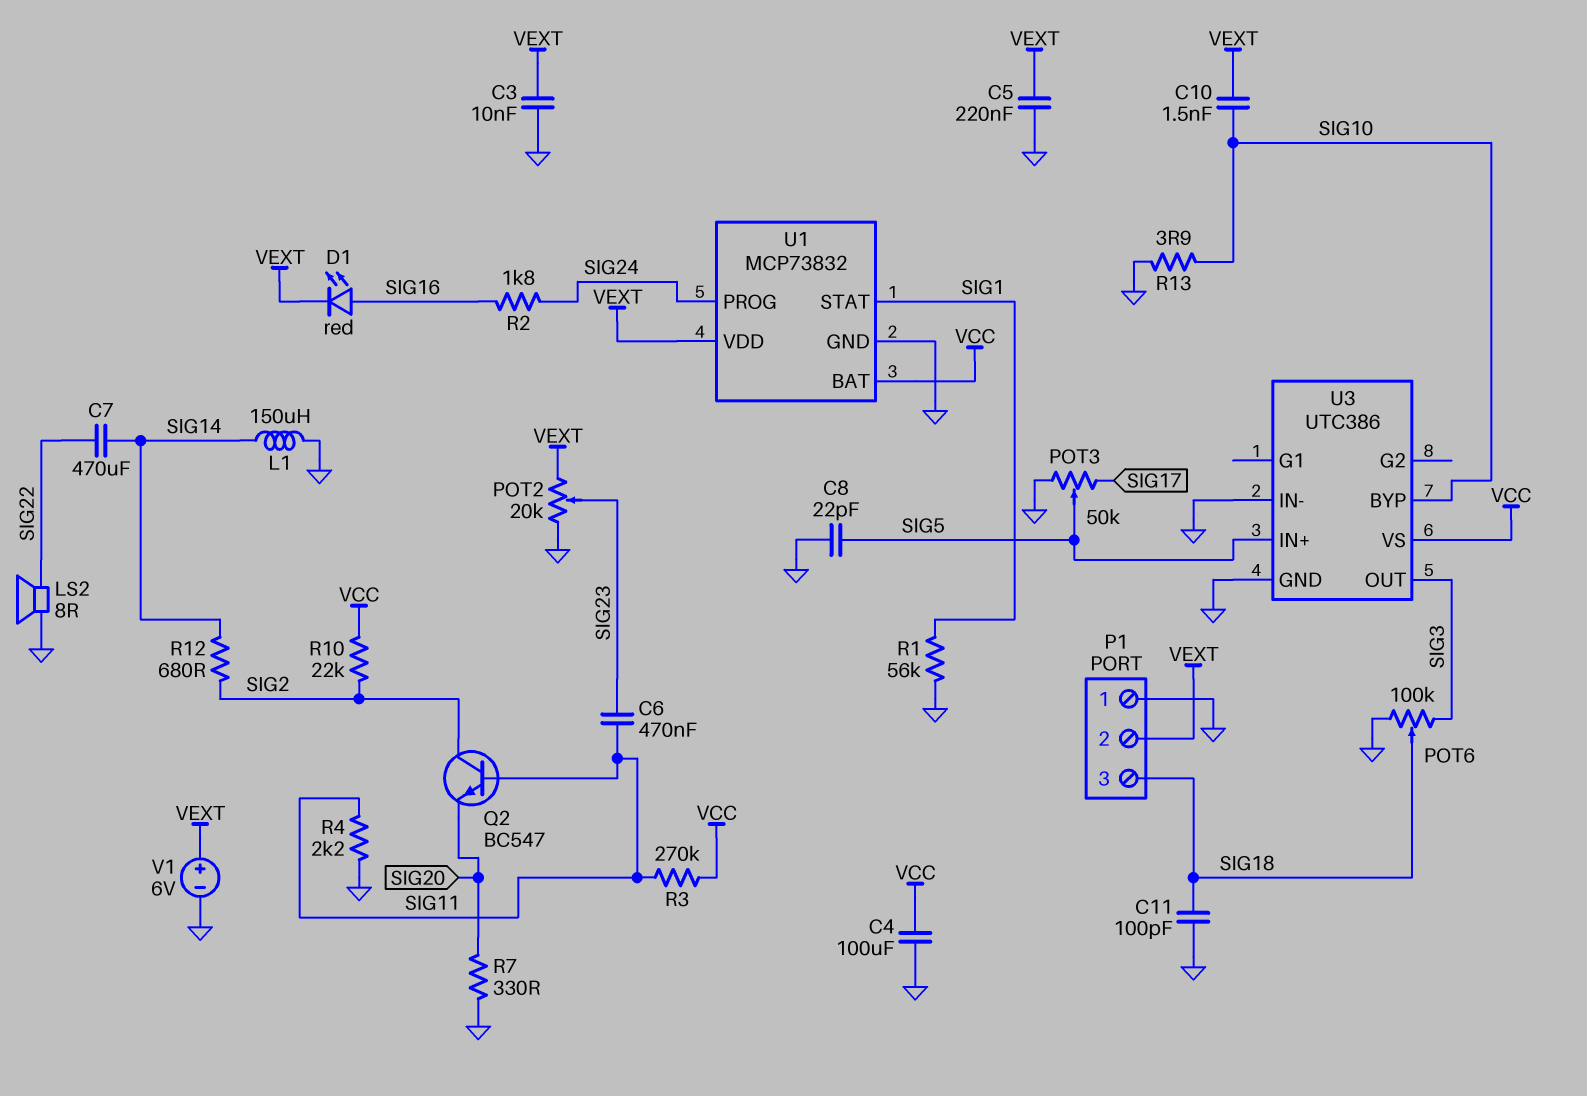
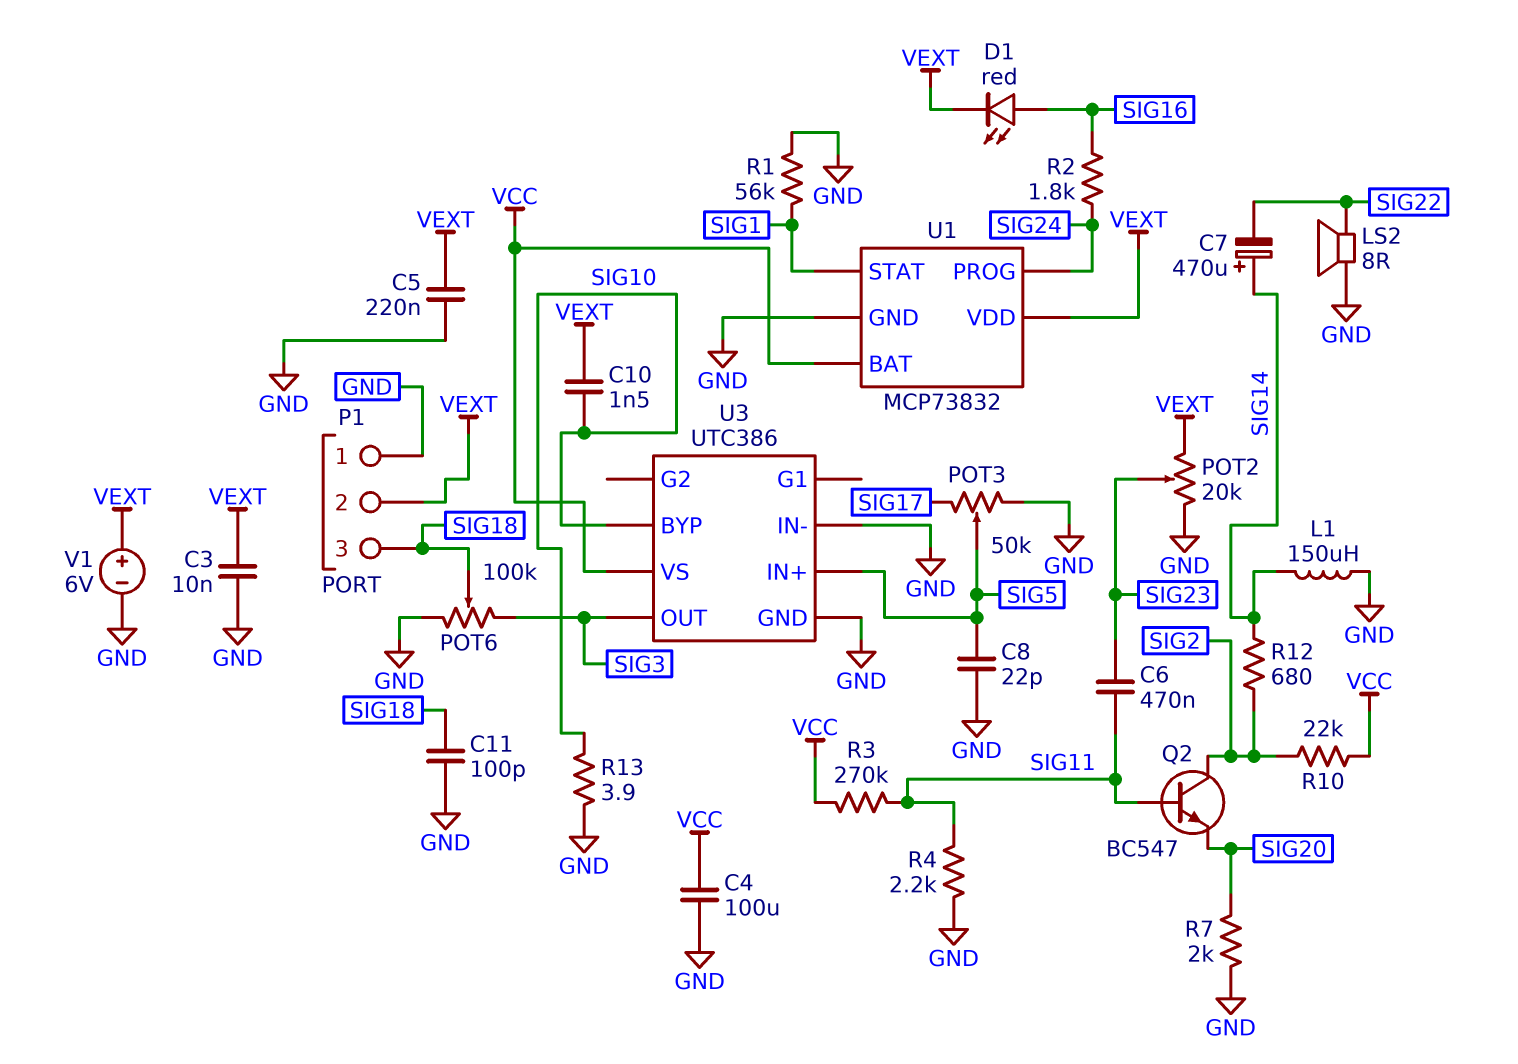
C7: 470uF (SIG14, SIG22) -> 470uF (plus SIG14, minus SIG22)
R7: 330 (GND, SIG20) -> 2k (GND, SIG20)

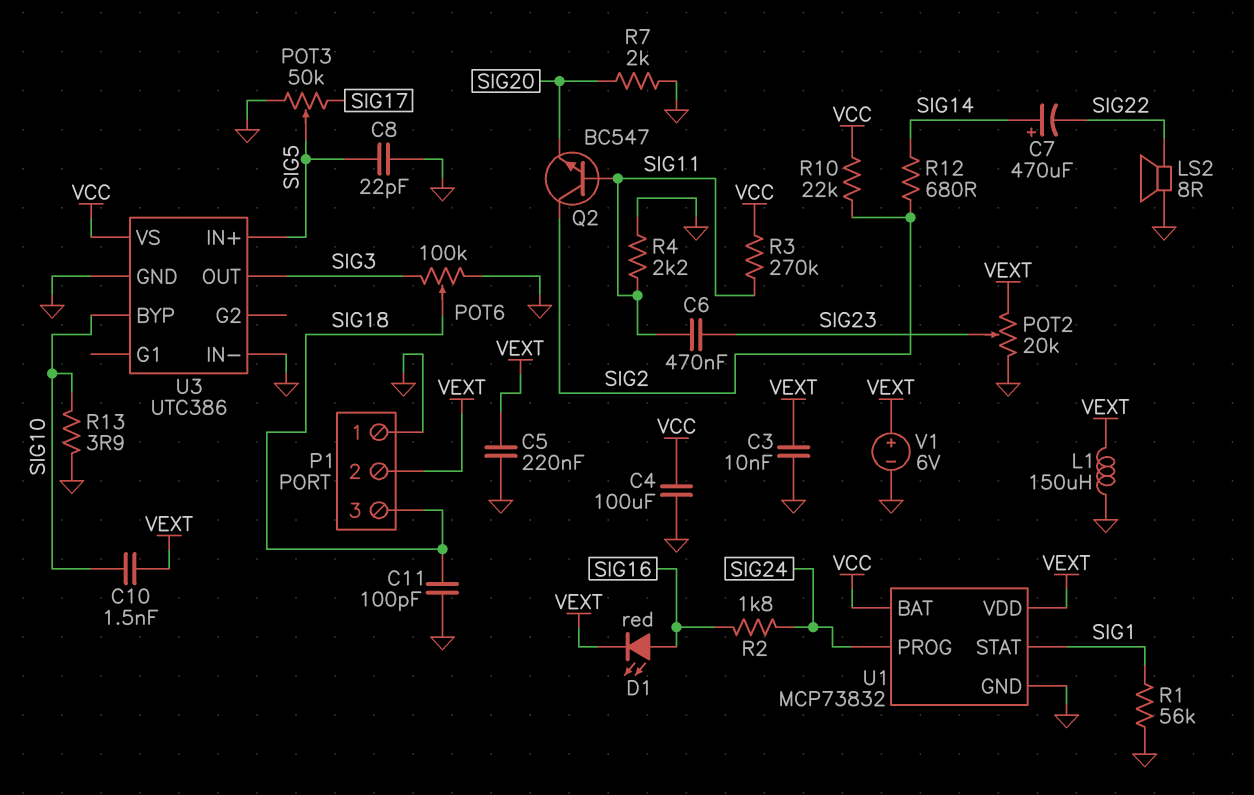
L1: 150uH (GND, SIG14) -> 150uH (GND, VEXT)

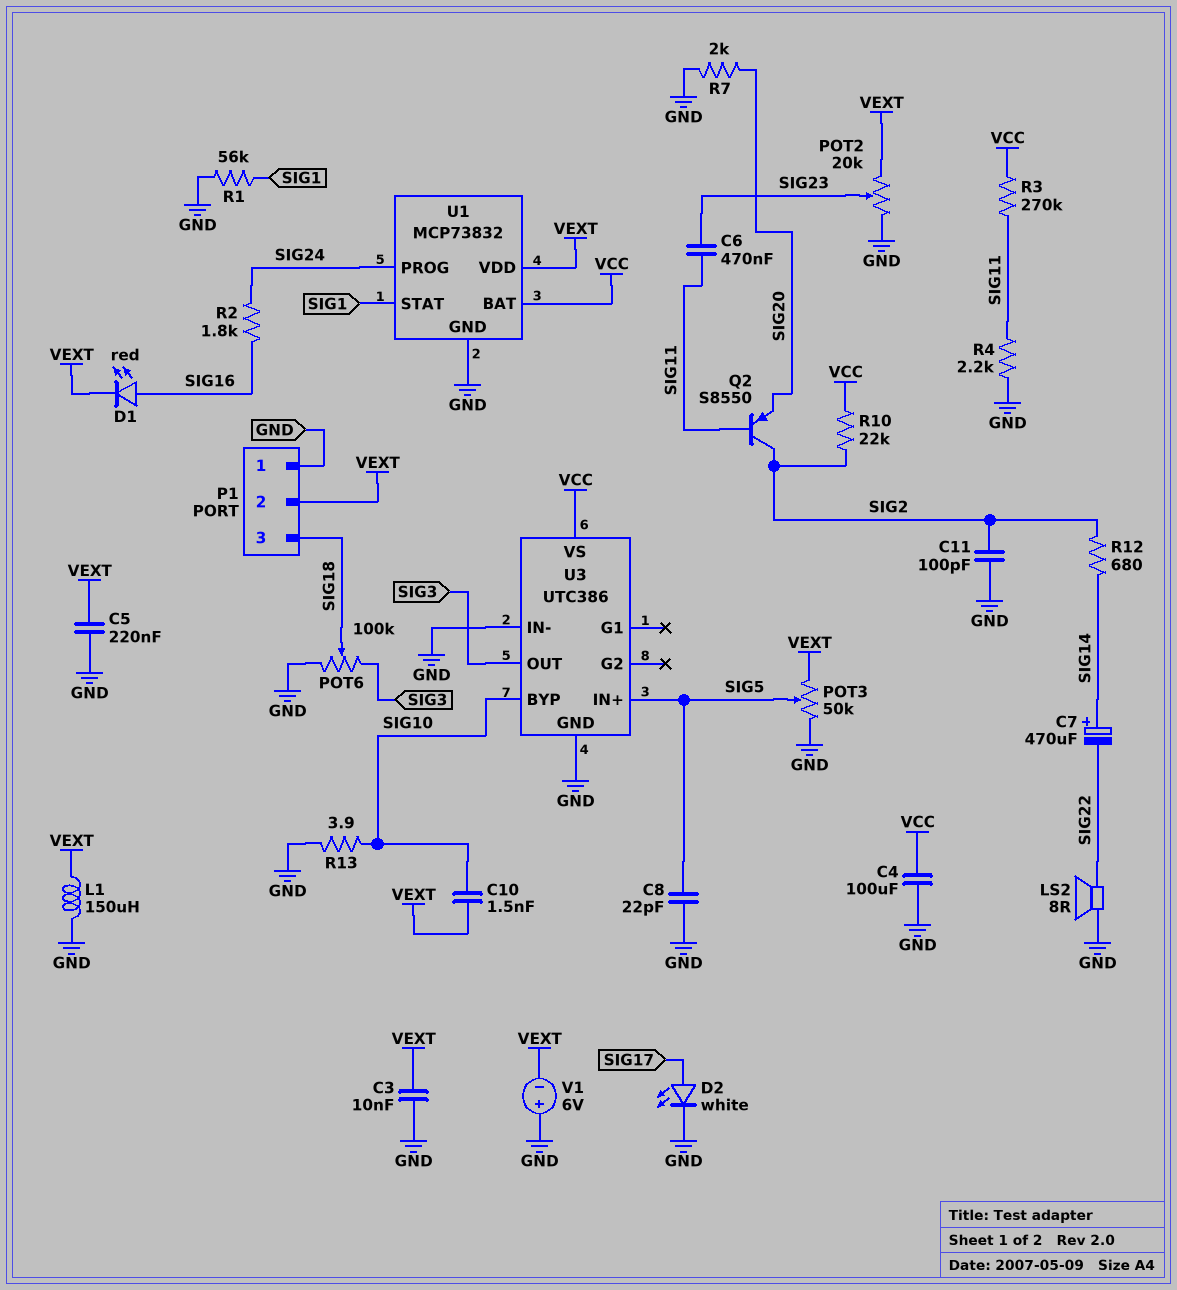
C11: 100pF (GND, SIG18) -> 100pF (GND, SIG2)
D2: none -> LED white (A SIG17, K GND)
POT3: 50k (GND, SIG17, wiper SIG5) -> 50k (GND, VEXT, wiper SIG5)
Q2: NPN BC547 (B SIG11, C SIG2, E SIG20) -> PNP S8550 (B SIG11, C SIG2, E SIG20)
V1: 6V (plus VEXT, minus GND) -> 6V (plus GND, minus VEXT)

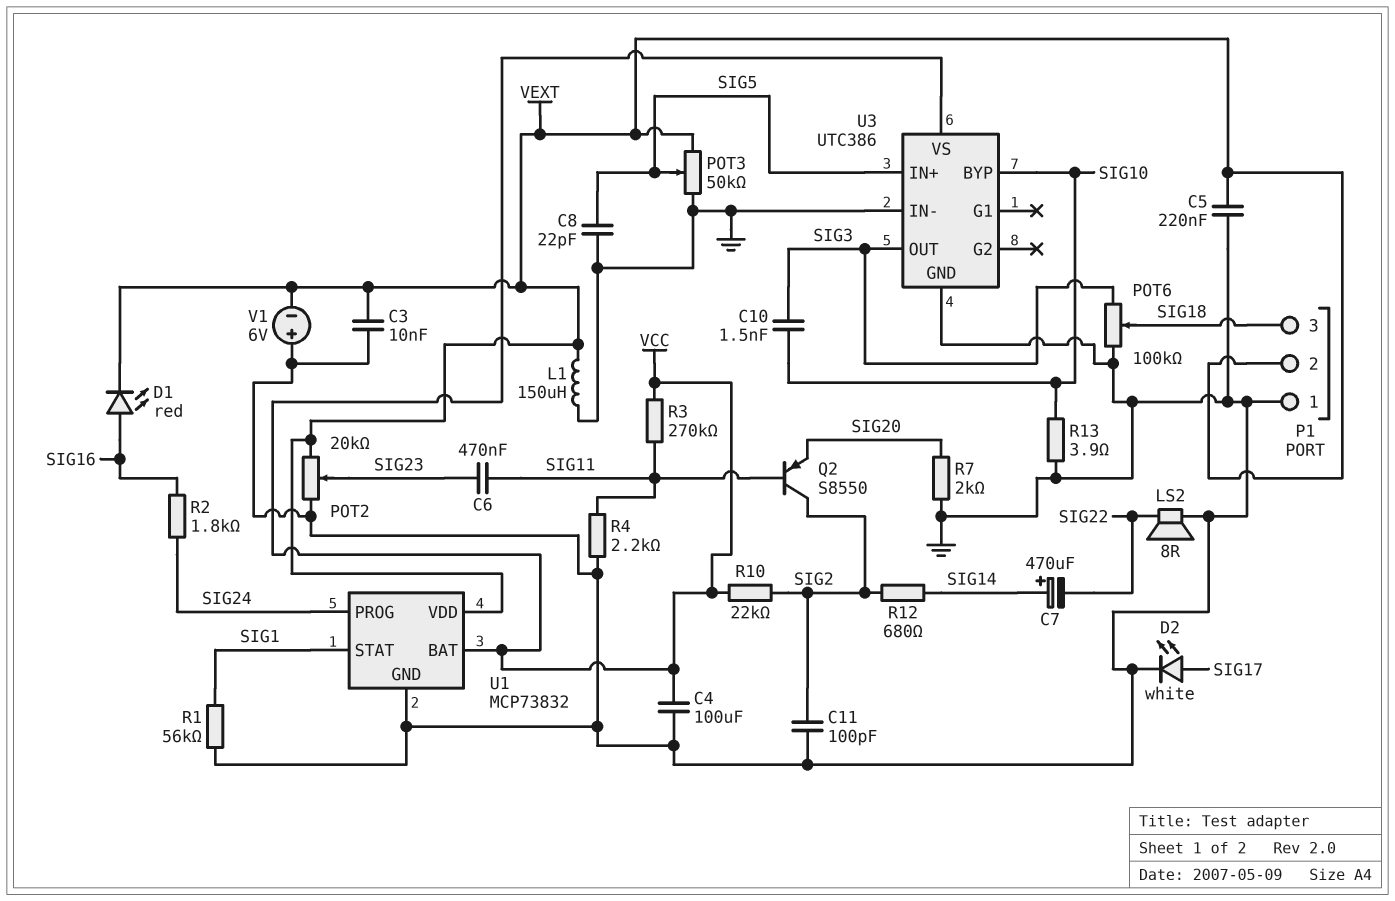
C10: 1.5nF (SIG10, VEXT) -> 1.5nF (SIG3, SIG10)

